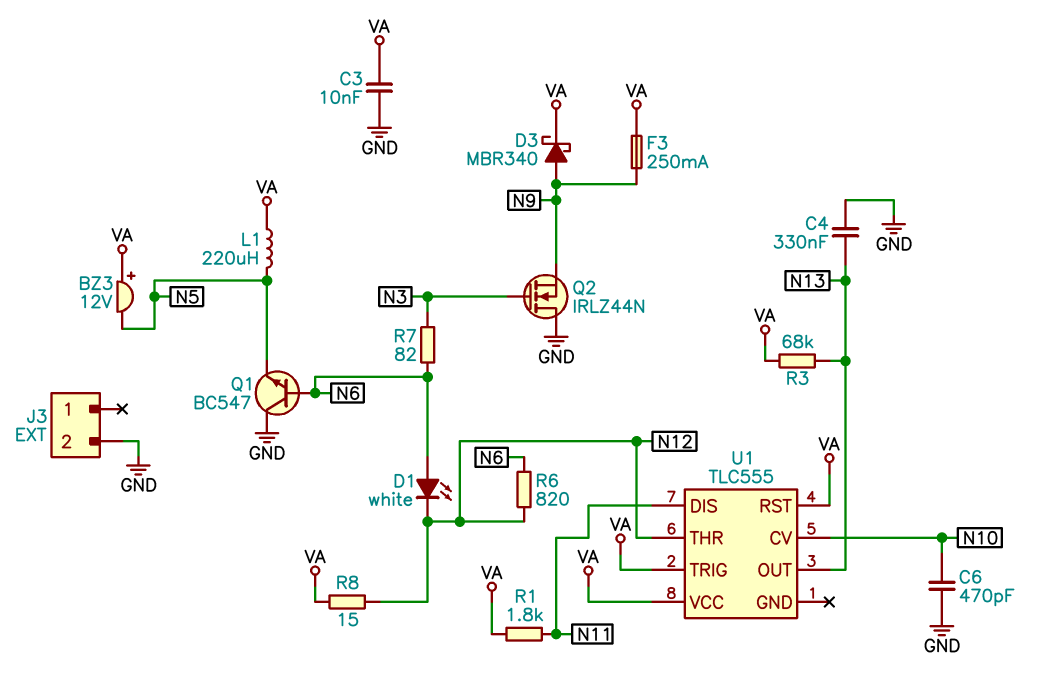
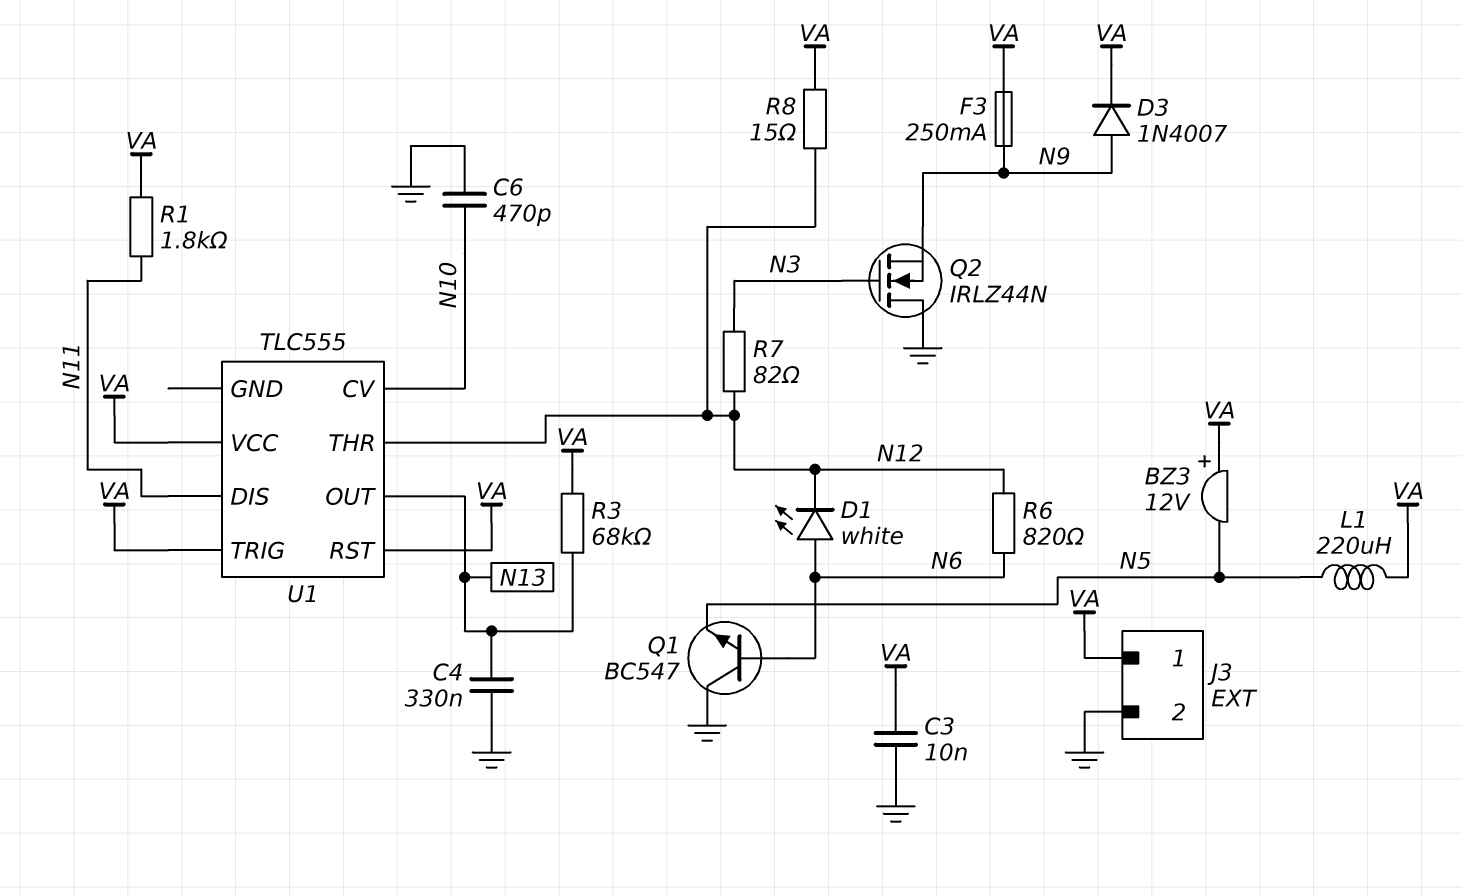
D3: schottky MBR340 (A N9, K VA) -> diode 1N4007 (A N9, K VA)
J3 pin 1: none -> VA
R7: 82 (N3, N6) -> 82 (N3, N12)

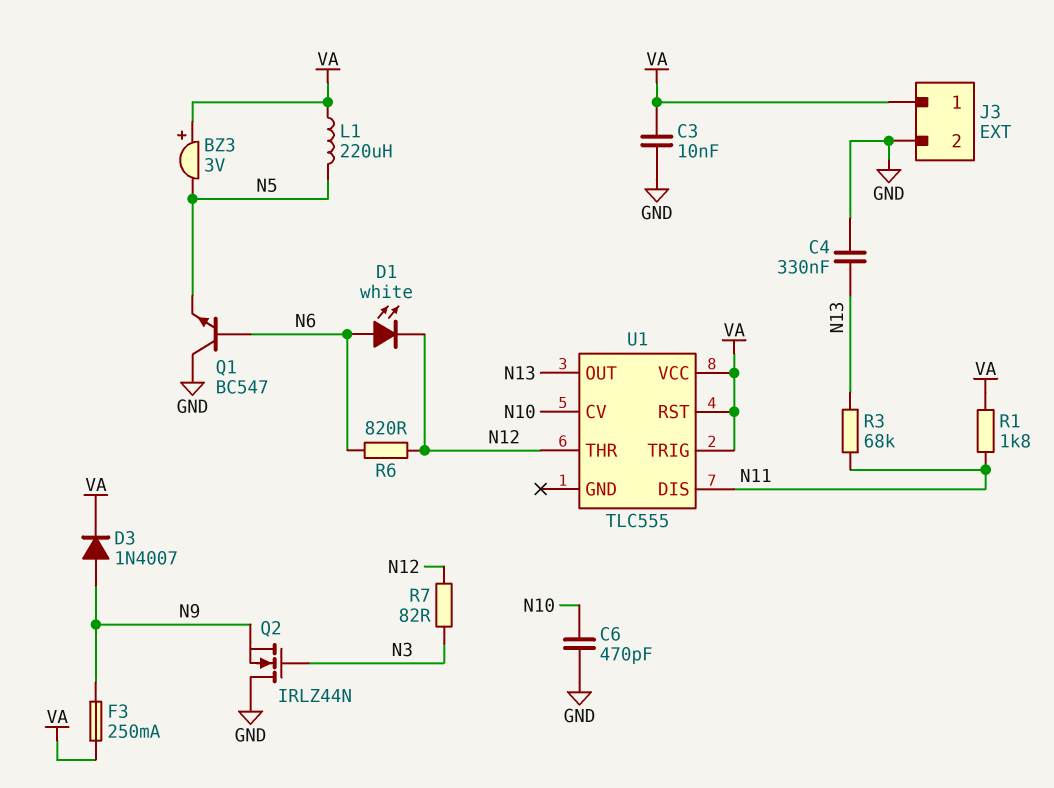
BZ3: buzzer 12V (plus VA, minus N5) -> buzzer 3V (plus VA, minus N5)
R3: 68k (N13, VA) -> 68k (N11, N13)
R8: 15 (N12, VA) -> none

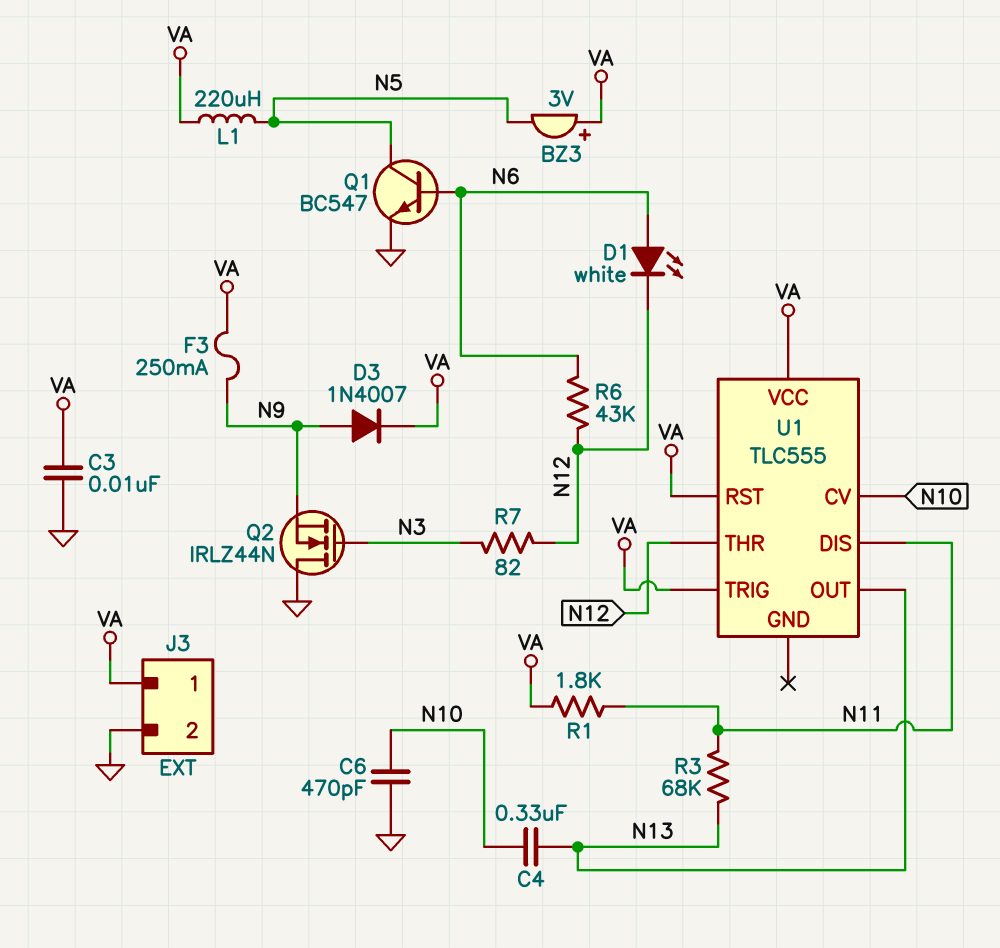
C4: 330nF (GND, N13) -> 330nF (N10, N13)
Q1: NPN BC547 (B N6, C GND, E N5) -> NPN BC547 (B N6, C N5, E GND)
R6: 820 (N6, N12) -> 43k (N6, N12)

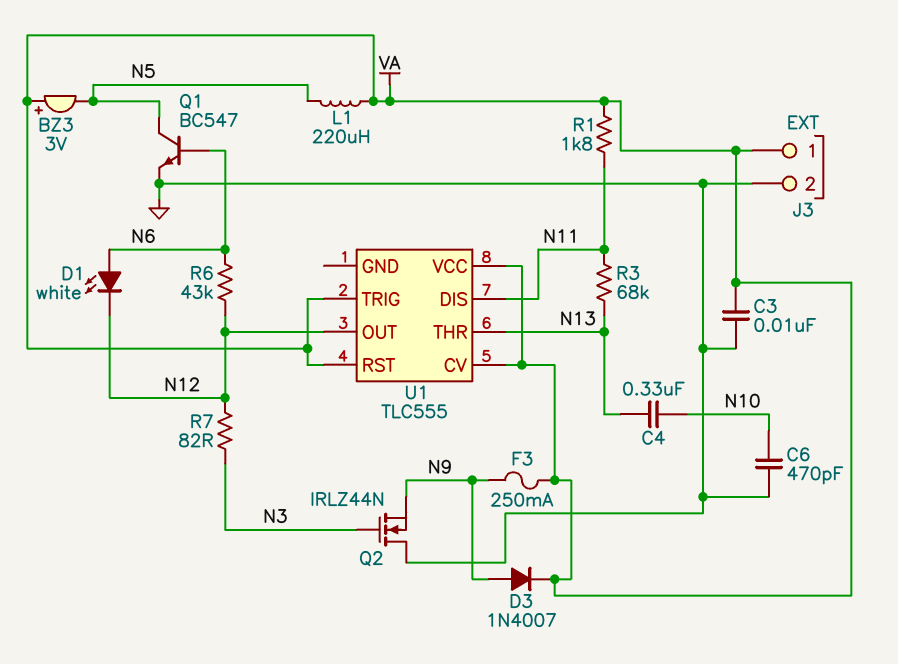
U1 pin CV: N10 -> VA
U1 pin OUT: N13 -> N12
U1 pin THR: N12 -> N13

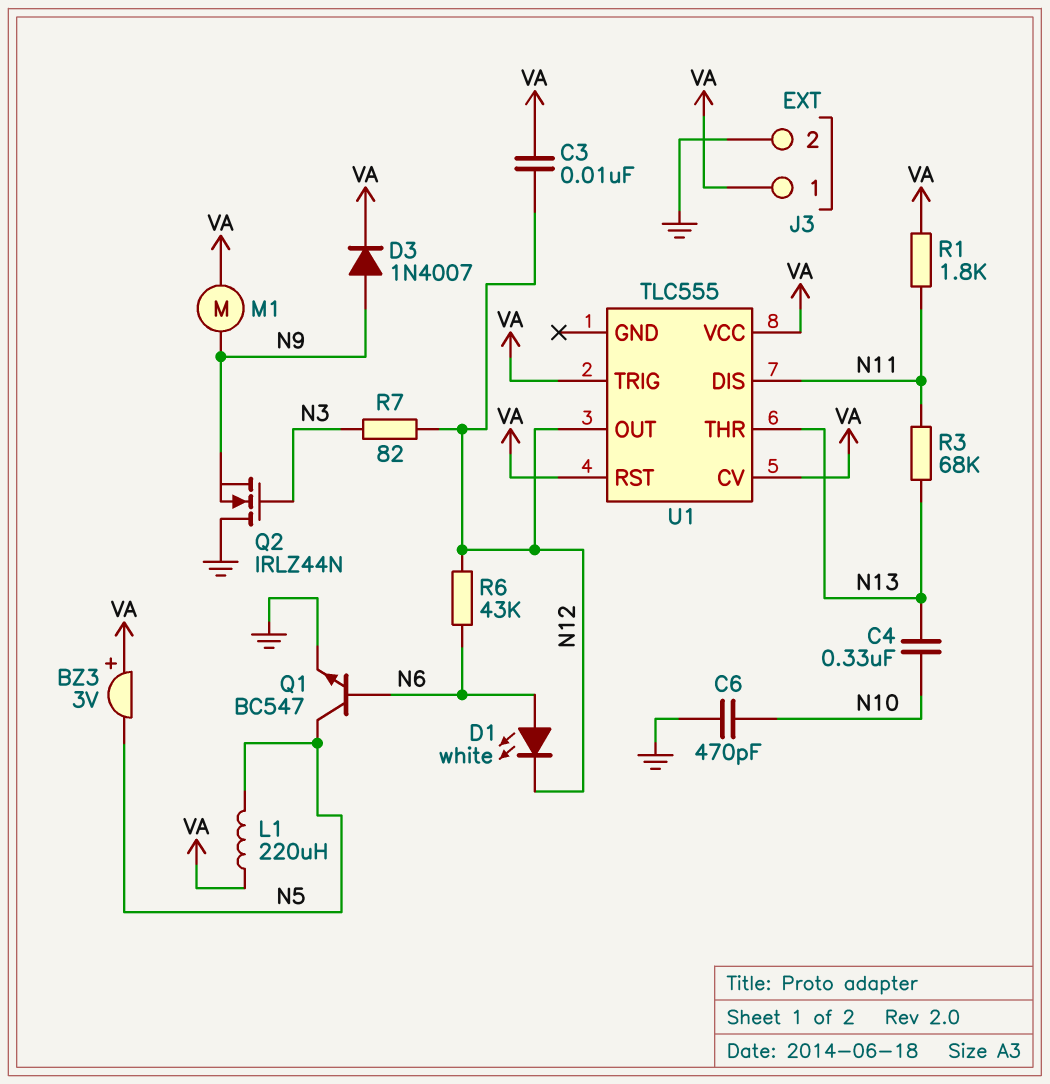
C3: 10nF (GND, VA) -> 10nF (N12, VA)
F3: 250mA (N9, VA) -> none
M1: none -> motor (N9, VA)

